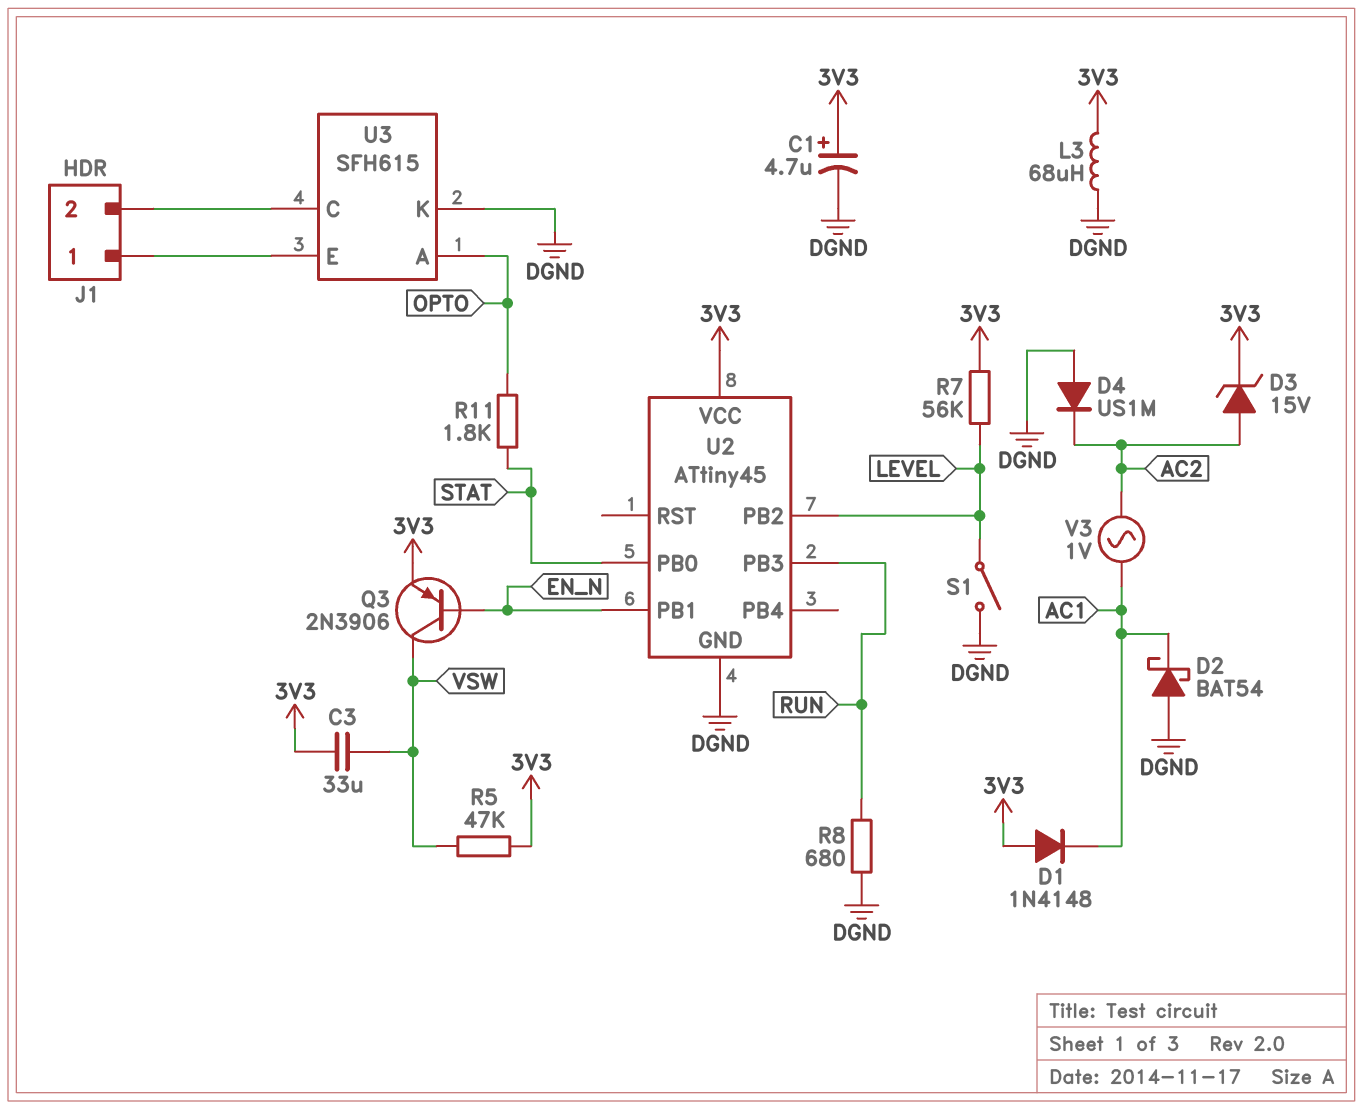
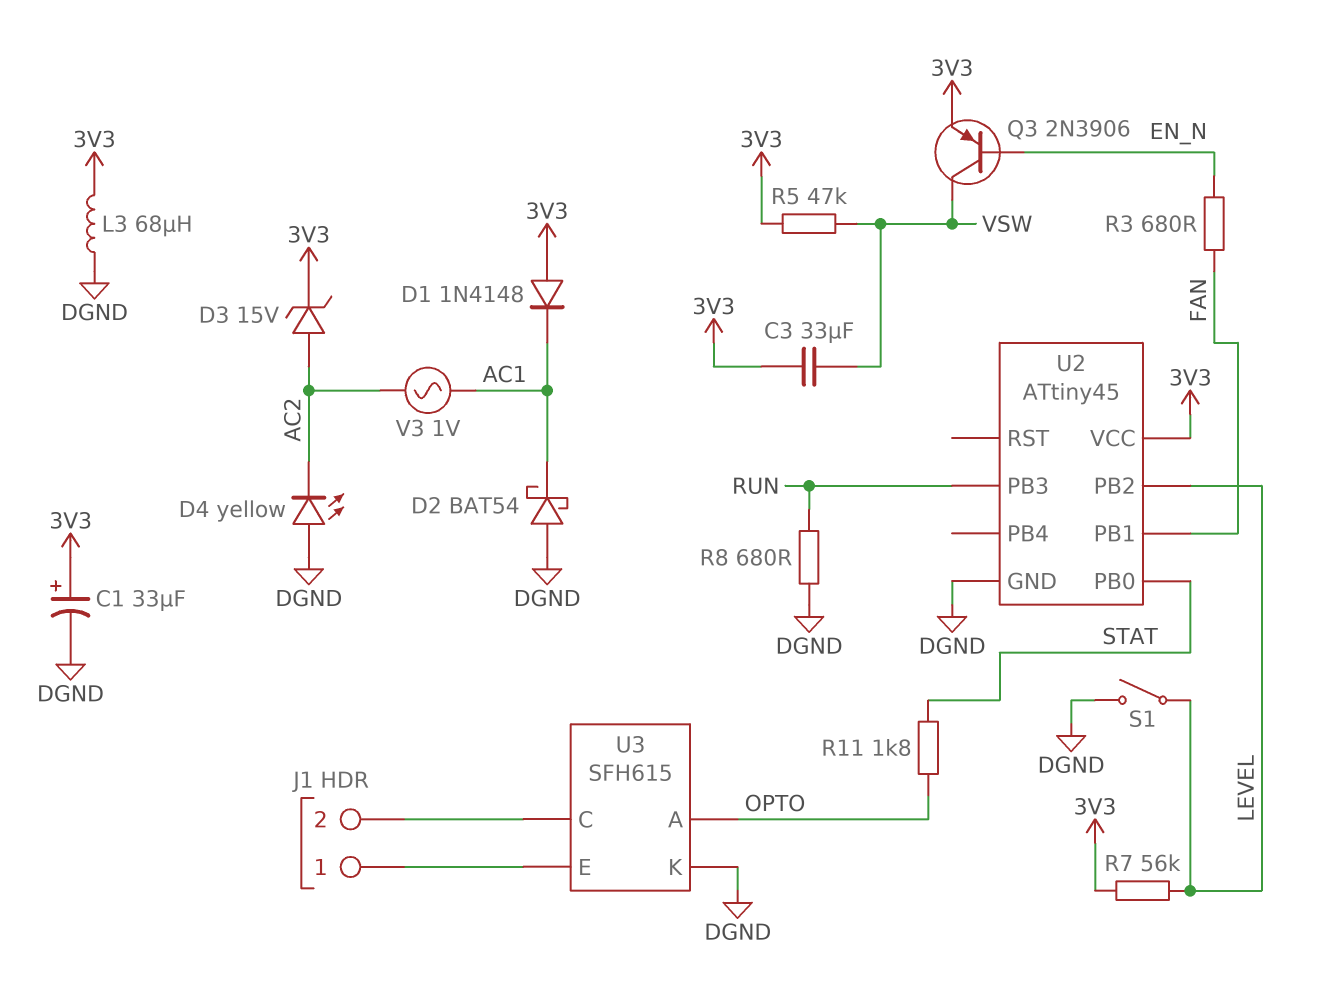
C1: 4.7uF (plus 3V3, minus DGND) -> 33uF (plus 3V3, minus DGND)
D4: diode US1M (A DGND, K AC2) -> LED yellow (A DGND, K AC2)
R3: none -> 680 (EN_N, FAN)
U2 pin PB1: EN_N -> FAN

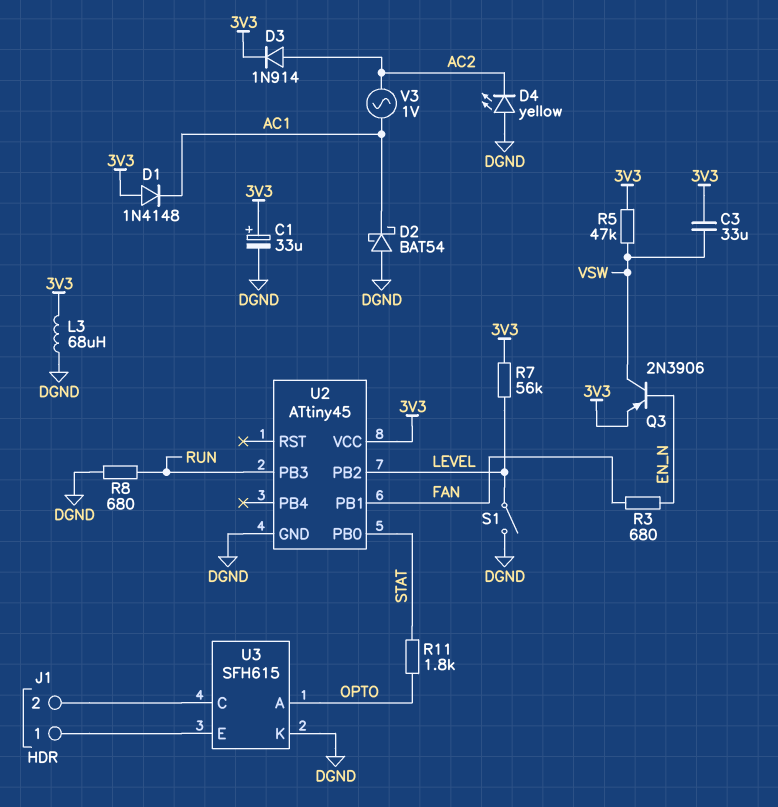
D3: zener 15V (A AC2, K 3V3) -> diode 1N914 (A AC2, K 3V3)

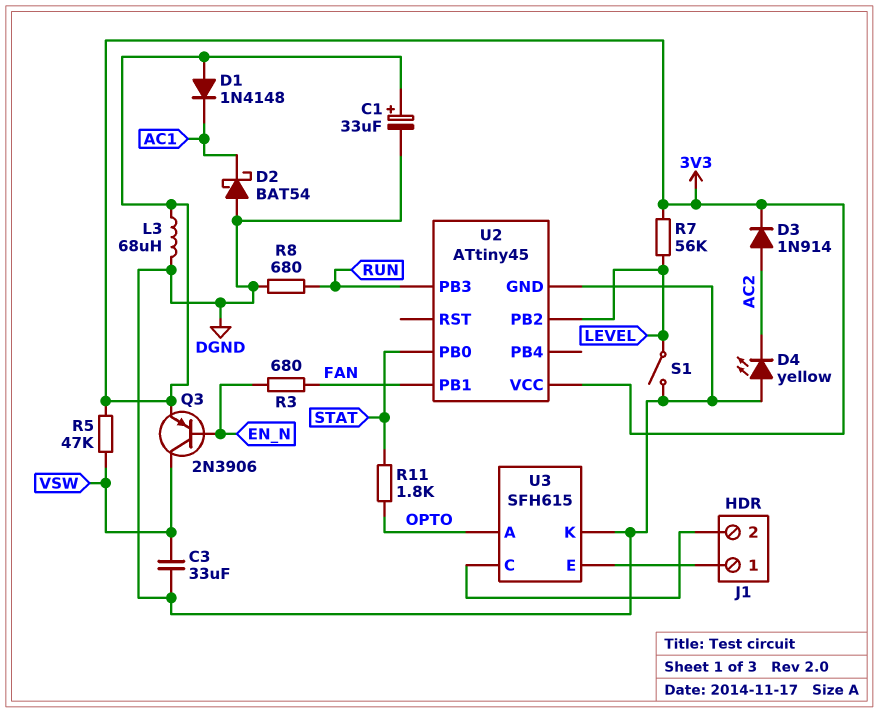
C3: 33uF (3V3, VSW) -> 33uF (DGND, VSW)
V3: AC 1V (AC1, AC2) -> none

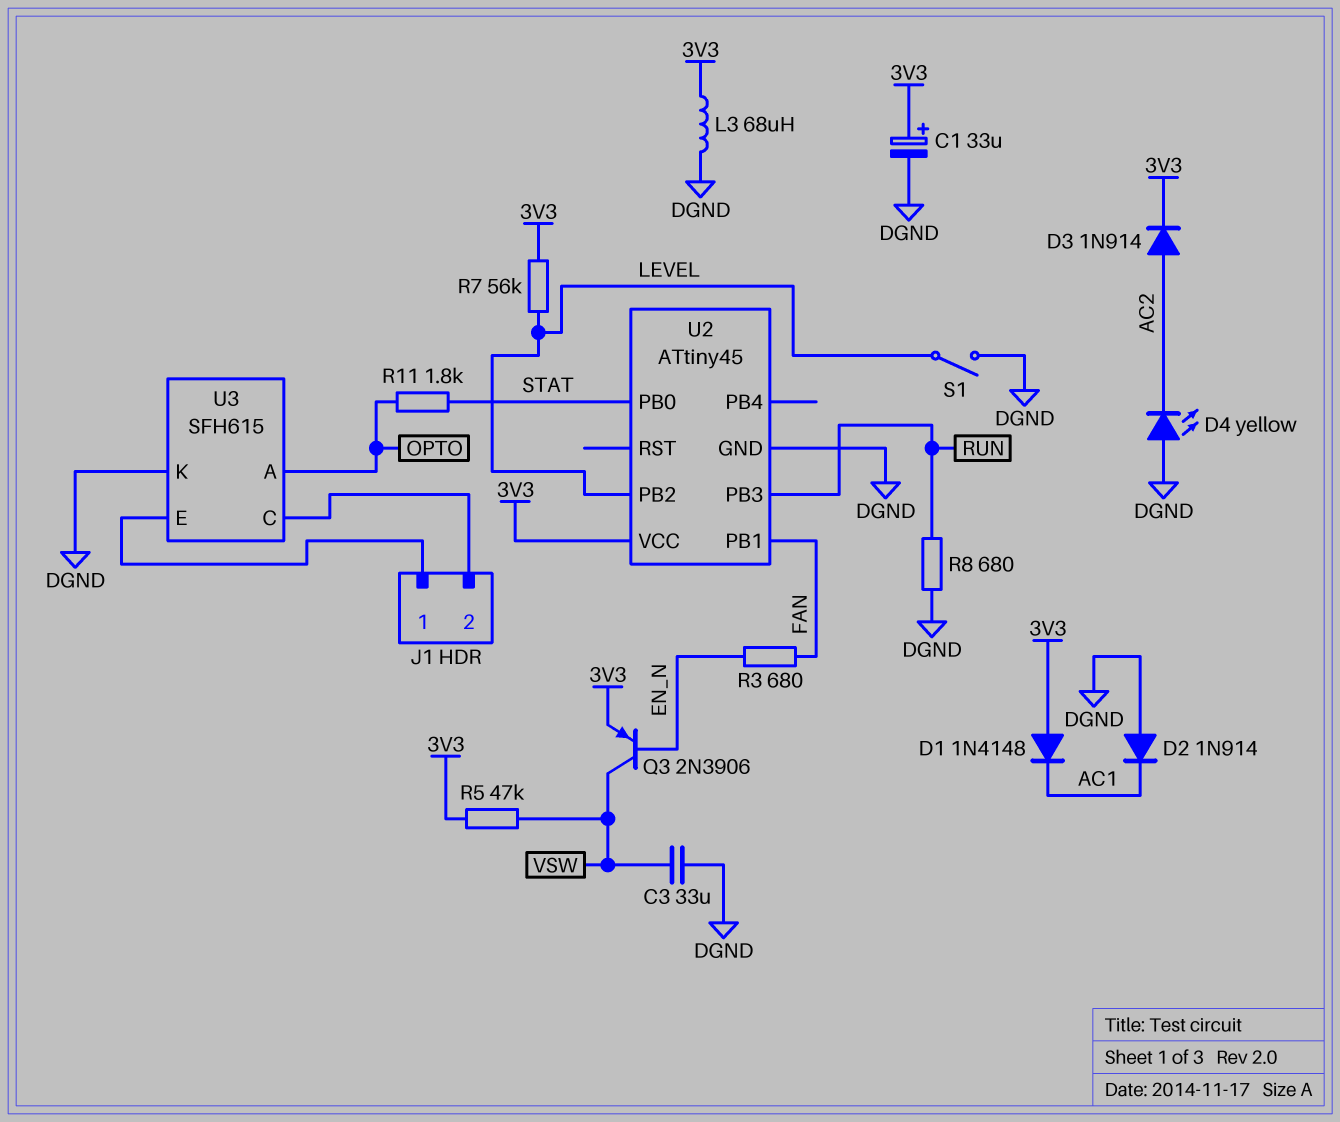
D2: schottky BAT54 (A DGND, K AC1) -> diode 1N914 (A DGND, K AC1)

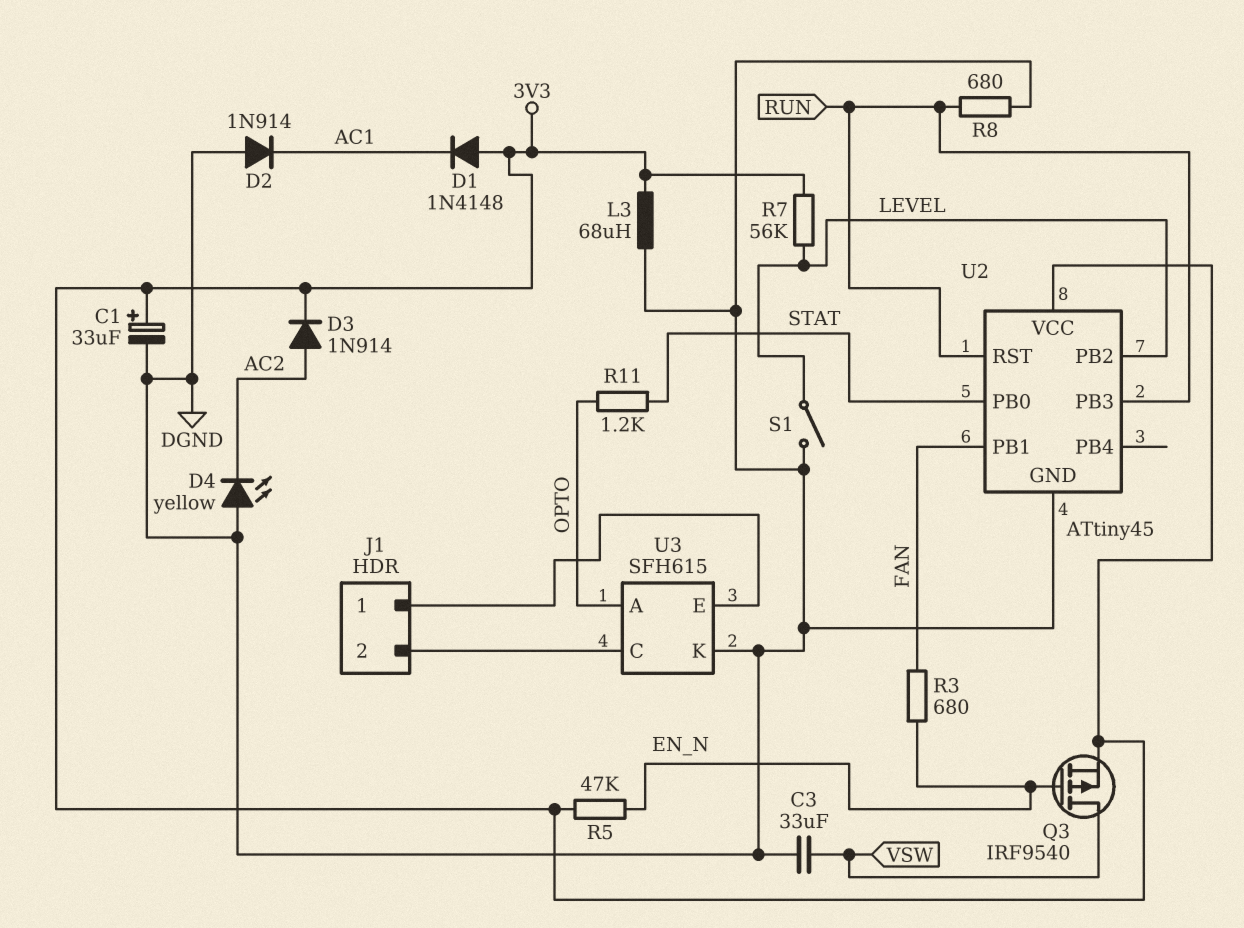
Q3: PNP 2N3906 (B EN_N, C VSW, E 3V3) -> PMOS IRF9540 (G EN_N, D VSW, S 3V3)
R5: 47k (3V3, VSW) -> 47k (3V3, EN_N)
R11: 1.8k (OPTO, STAT) -> 1.2k (OPTO, STAT)
U2 pin RST: none -> RUN

